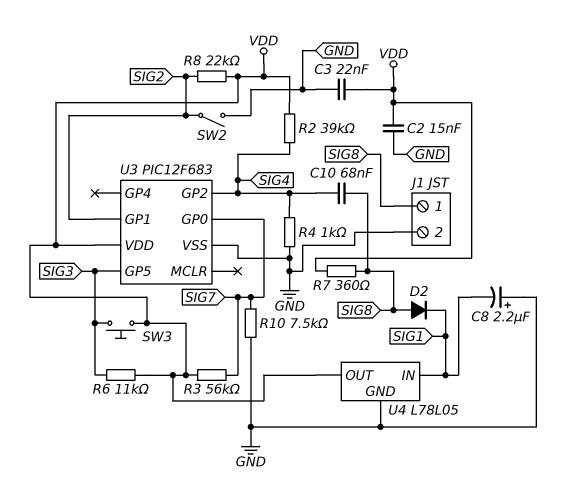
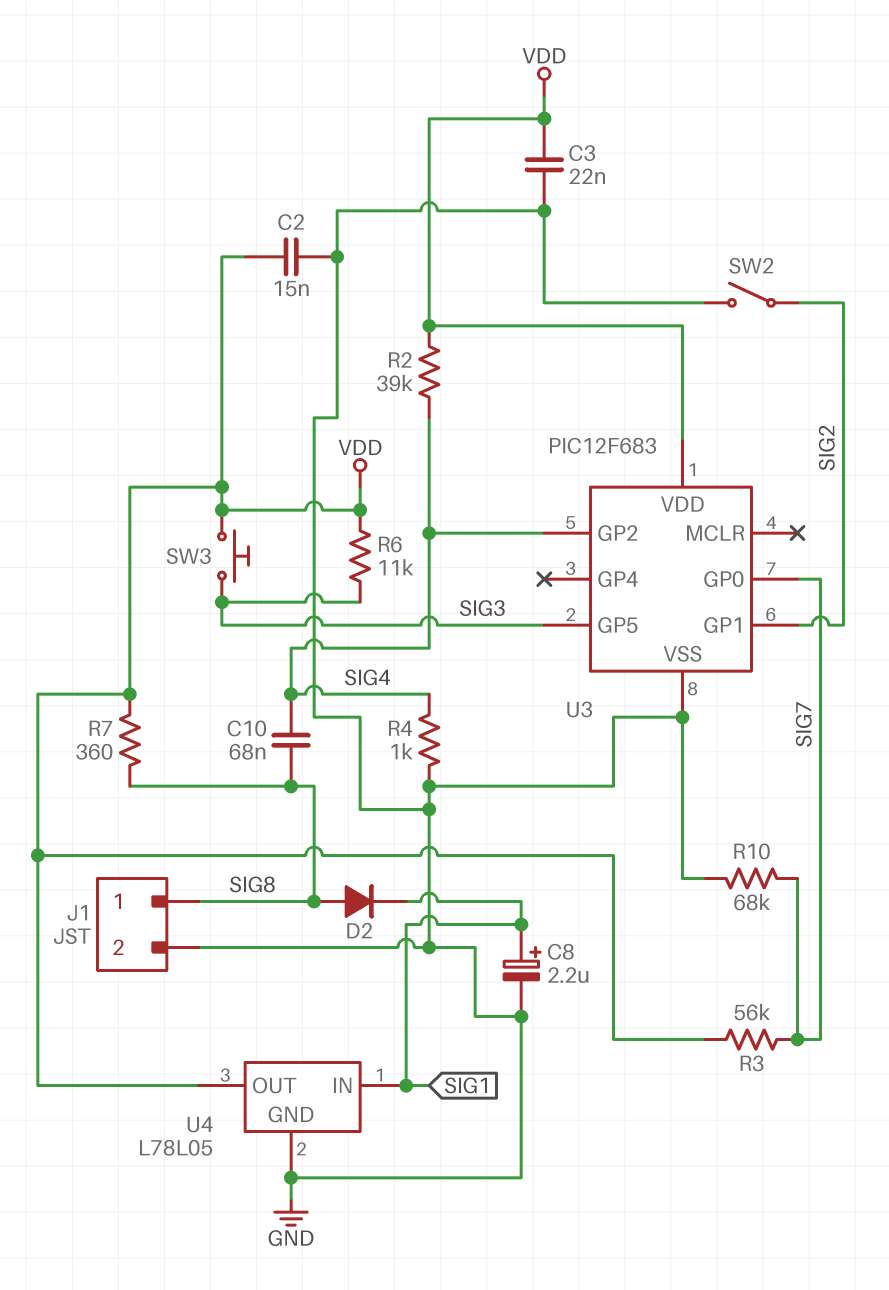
C8: 2.2uF (plus GND, minus SIG1) -> 2.2uF (plus SIG1, minus GND)
R8: 22k (SIG2, VDD) -> none
R10: 7.5k (GND, SIG7) -> 68k (GND, SIG7)

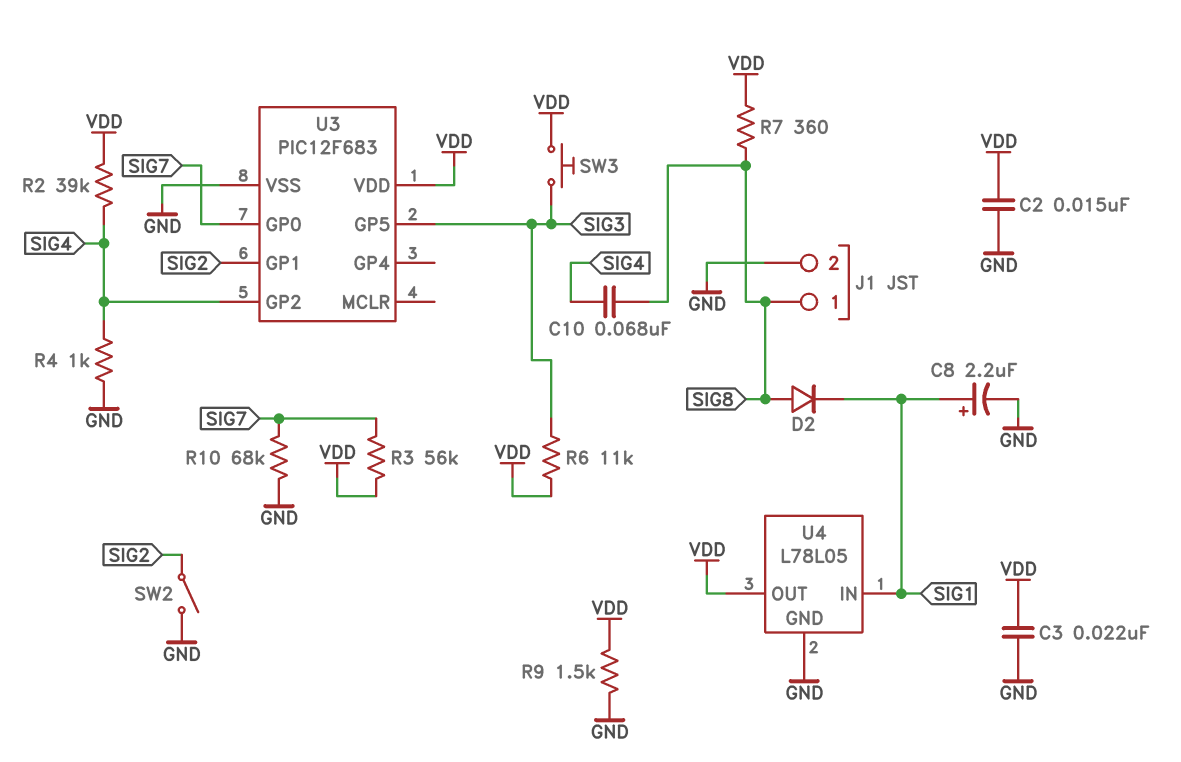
R9: none -> 1.5k (GND, VDD)

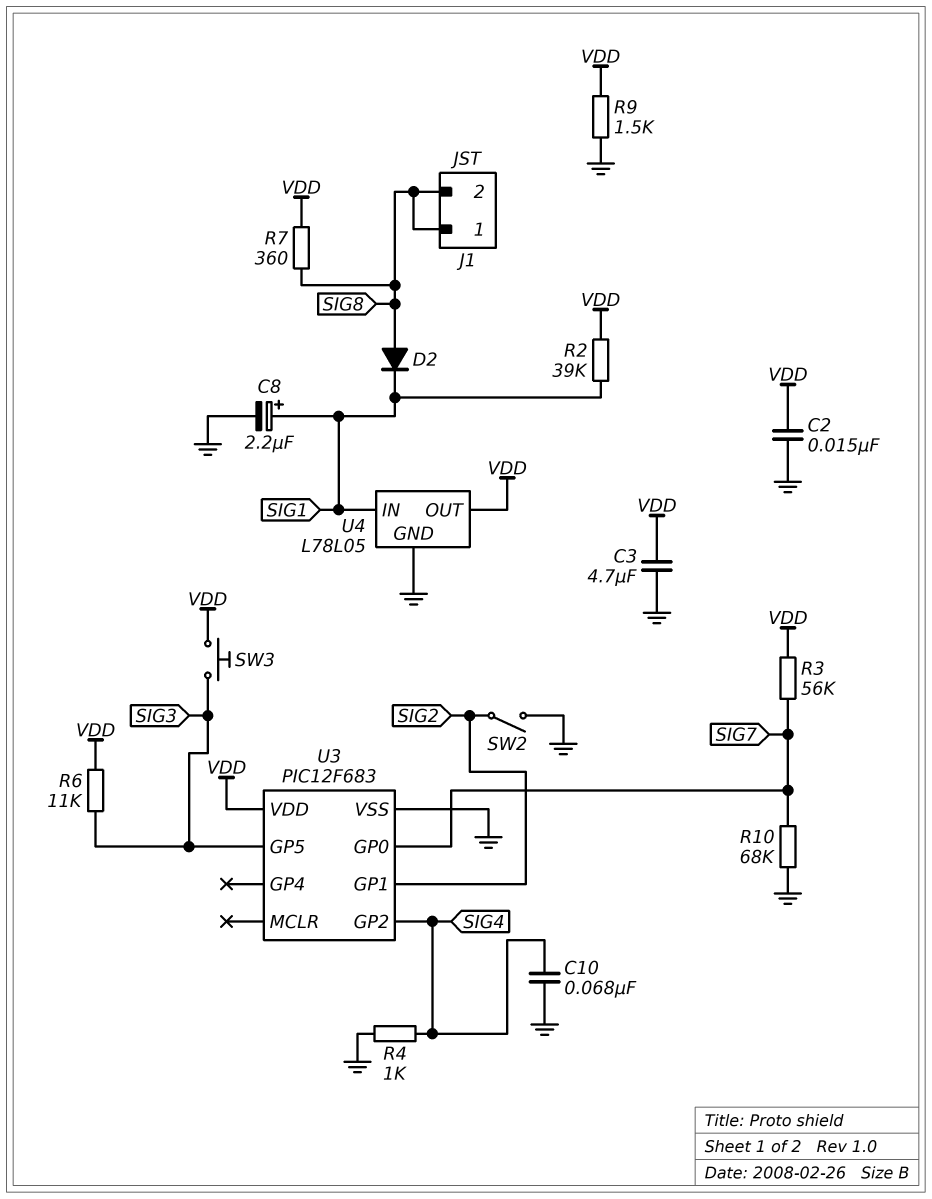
C3: 22nF (GND, VDD) -> 4.7uF (GND, VDD)
C10: 68nF (SIG4, SIG8) -> 68nF (GND, SIG4)
J1 pin 2: GND -> SIG8
R2: 39k (SIG4, VDD) -> 39k (SIG1, VDD)

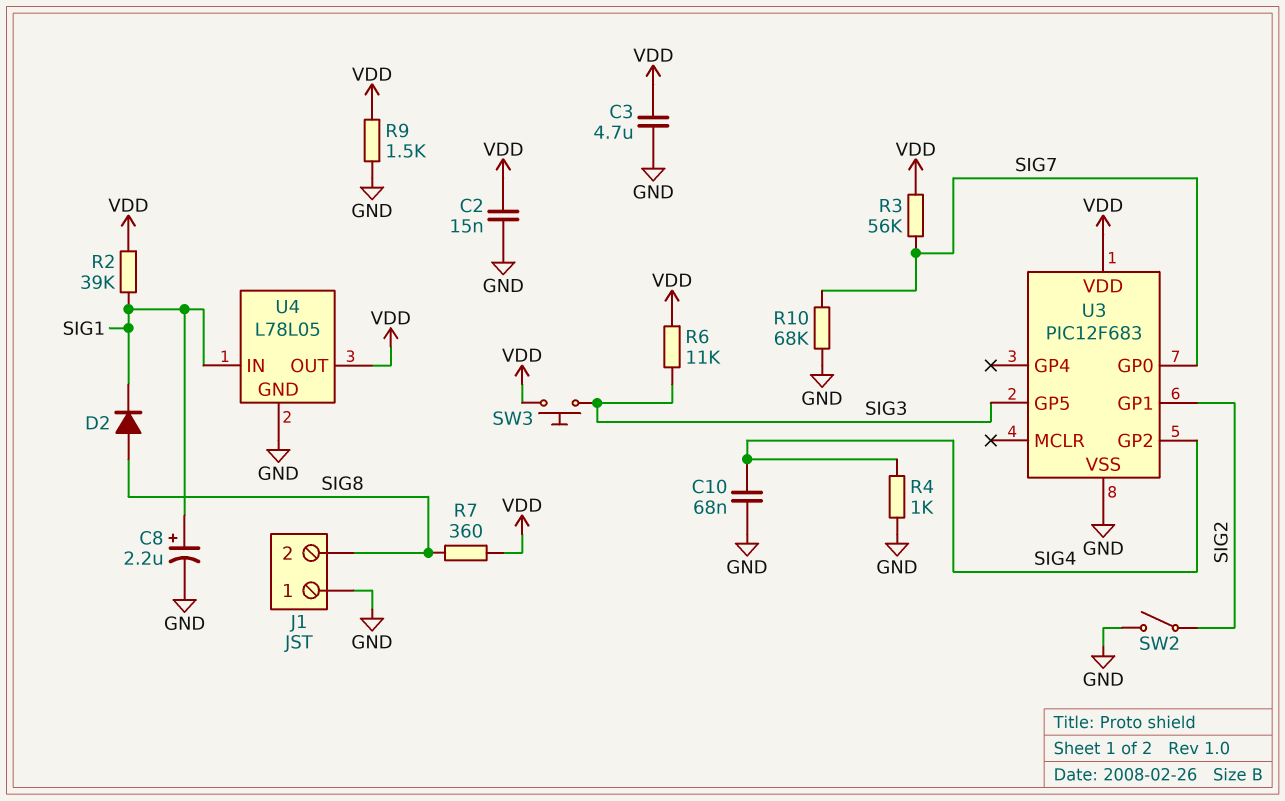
J1 pin 1: SIG8 -> GND

